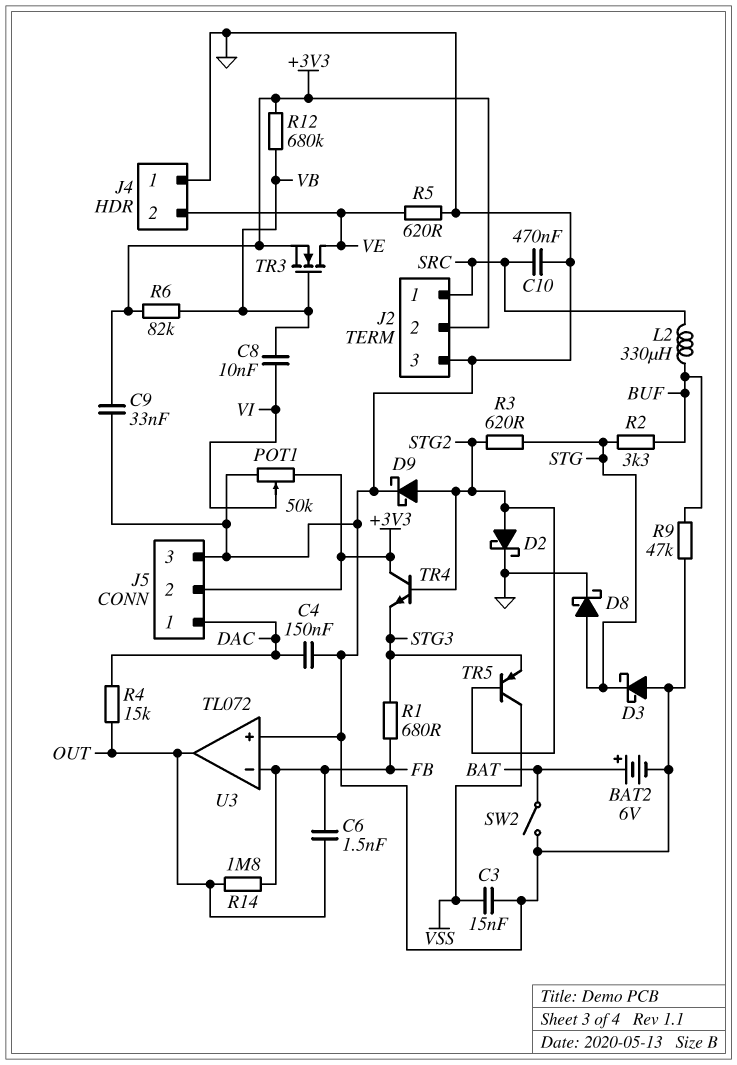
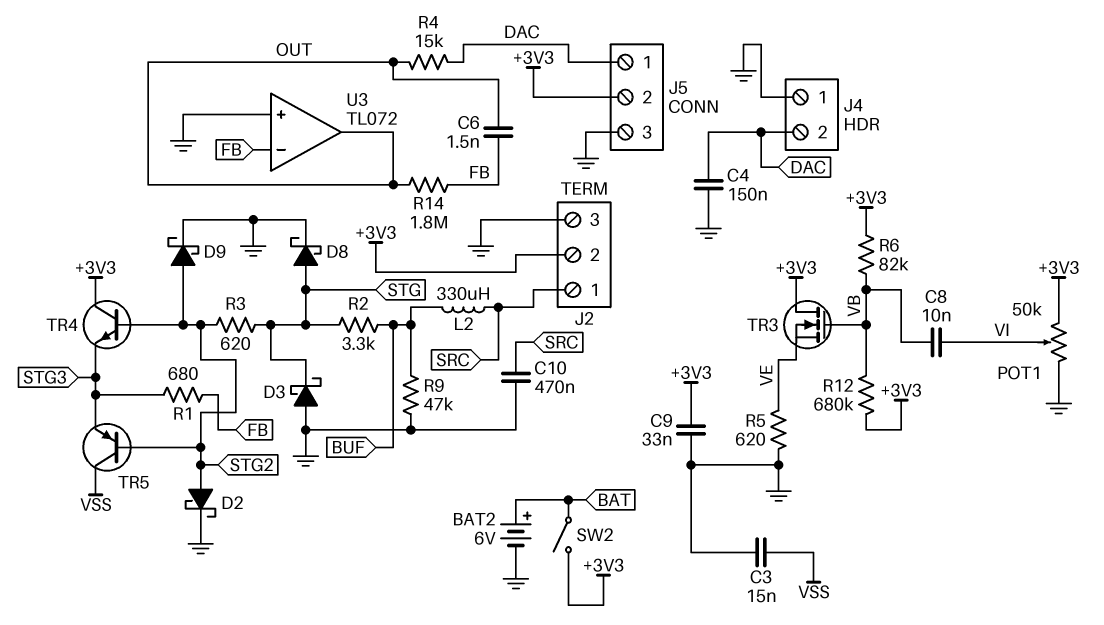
J4 pin 2: VE -> DAC
SW2: switch (BAT, GND) -> switch (+3V3, BAT)
TR3: NMOS (G VB, D VE, S +3V3) -> NMOS (G VB, D +3V3, S VE)

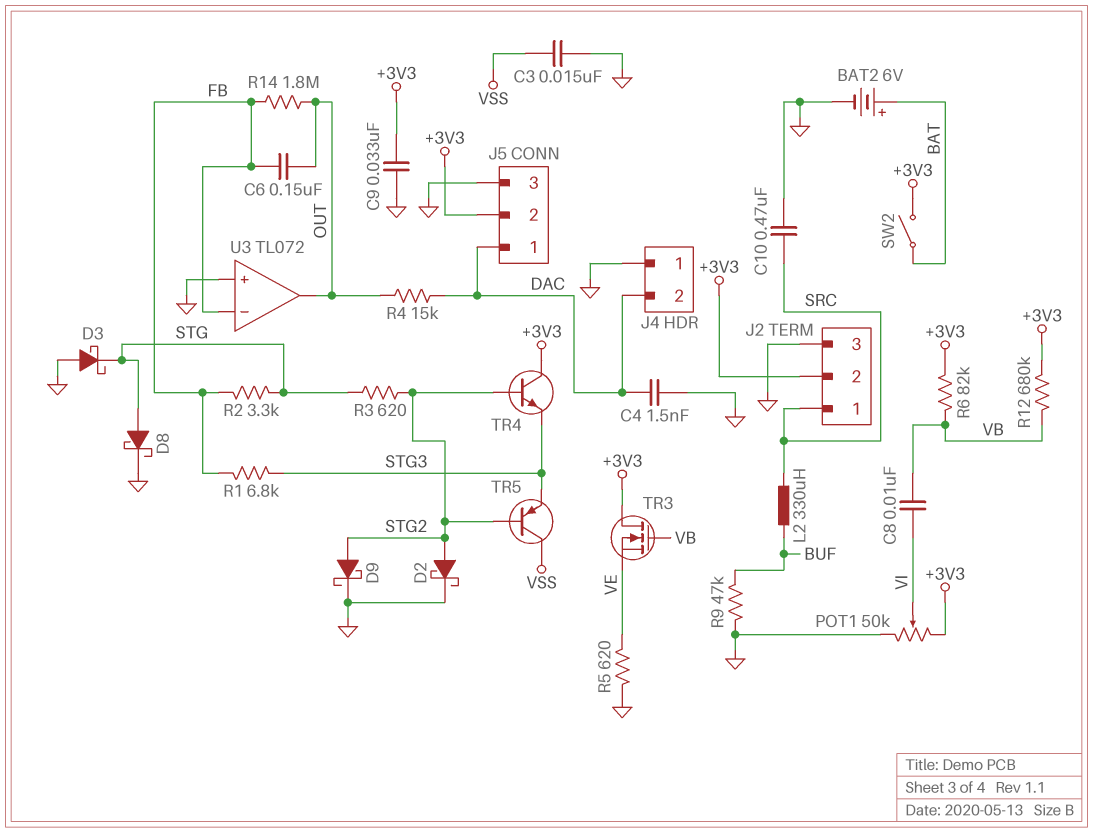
C4: 150nF (DAC, GND) -> 1.5nF (DAC, GND)
C6: 1.5nF (FB, OUT) -> 150nF (FB, OUT)
R1: 680 (FB, STG3) -> 6.8k (FB, STG3)
R2: 3.3k (BUF, STG) -> 3.3k (FB, STG)

